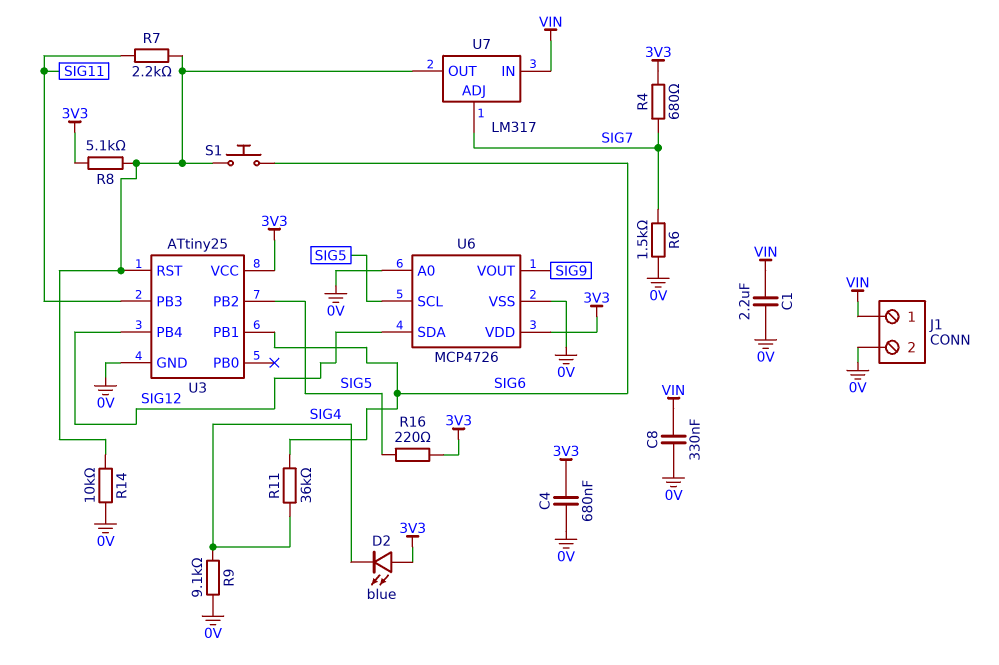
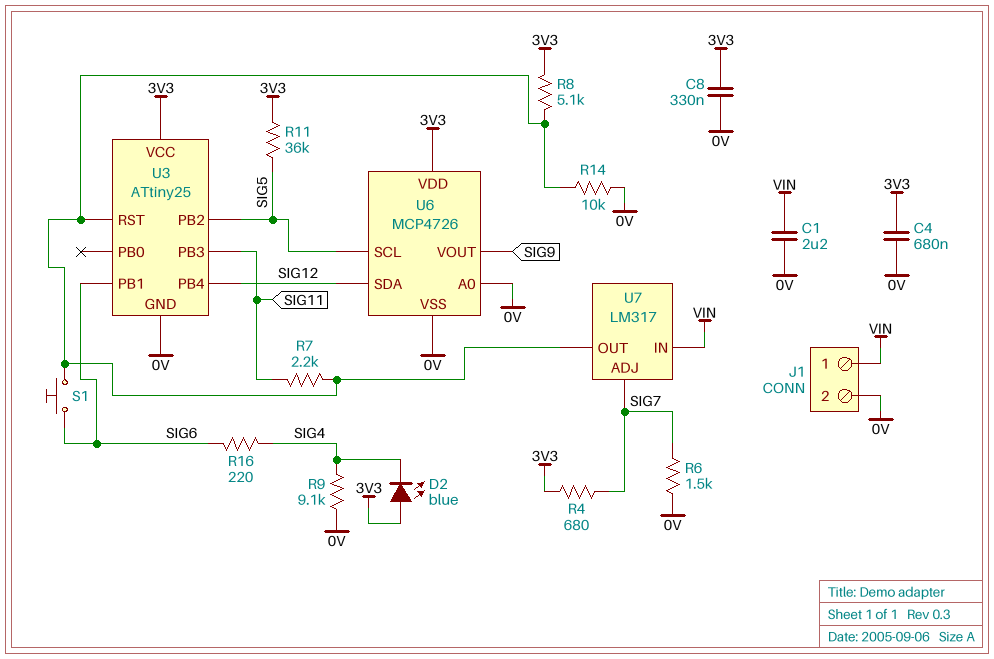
C8: 330nF (0V, VIN) -> 330nF (0V, 3V3)
R11: 36k (SIG4, SIG6) -> 36k (3V3, SIG5)
R16: 220 (3V3, SIG5) -> 220 (SIG4, SIG6)

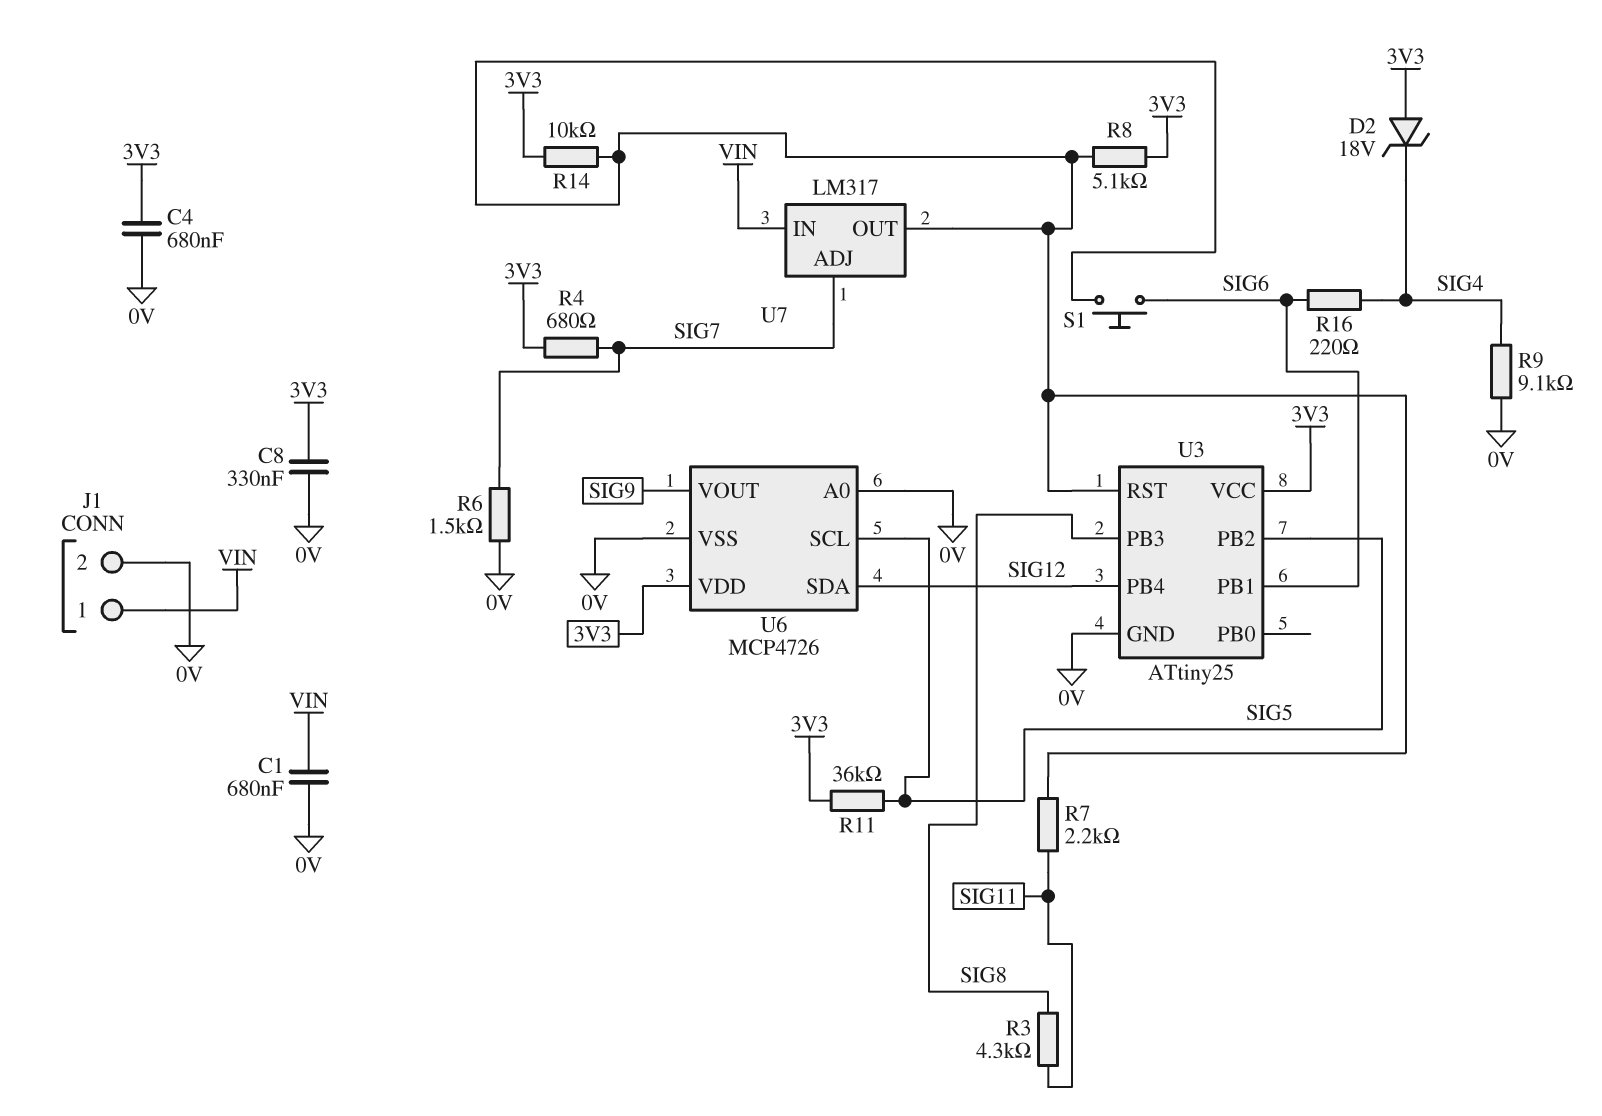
C1: 2.2uF (0V, VIN) -> 680nF (0V, VIN)
D2: LED blue (A 3V3, K SIG4) -> zener 18V (A 3V3, K SIG4)
R3: none -> 4.3k (SIG8, SIG11)
R14: 10k (0V, U3/RST) -> 10k (3V3, U3/RST)
U3 pin PB3: SIG11 -> SIG8

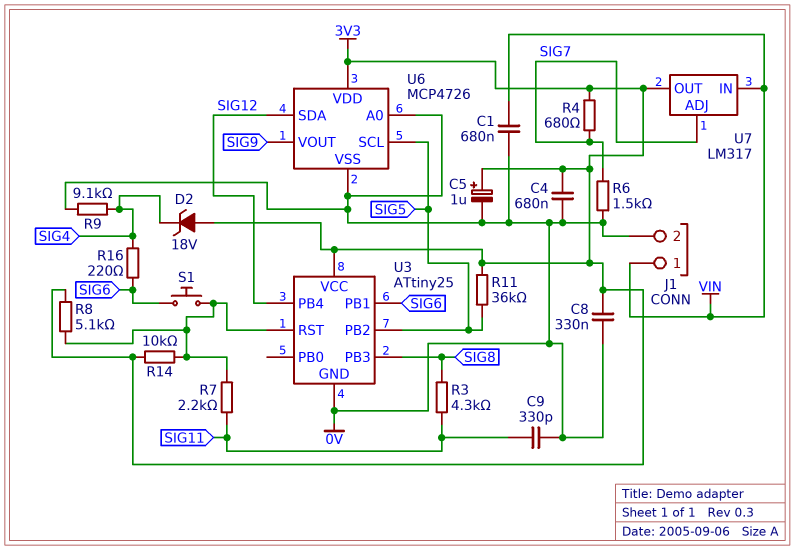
C5: none -> 1uF (plus 3V3, minus 0V)
C9: none -> 330pF (0V, SIG11)
U7 pin OUT: U3/RST -> 3V3

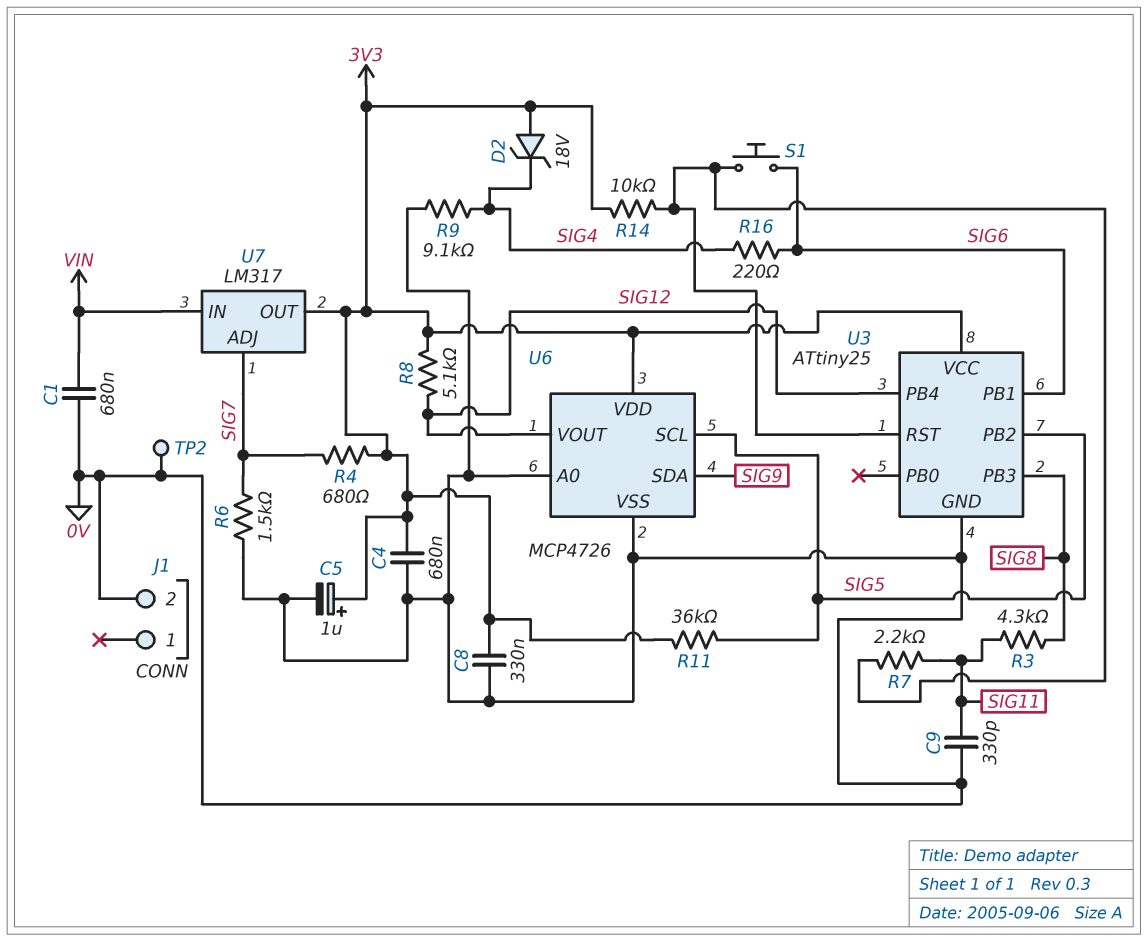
J1 pin 1: VIN -> none
R8: 5.1k (3V3, U3/RST) -> 5.1k (3V3, SIG12)
TP2: none -> test point (0V)
U6 pin SDA: SIG12 -> SIG9
U6 pin VOUT: SIG9 -> SIG12

